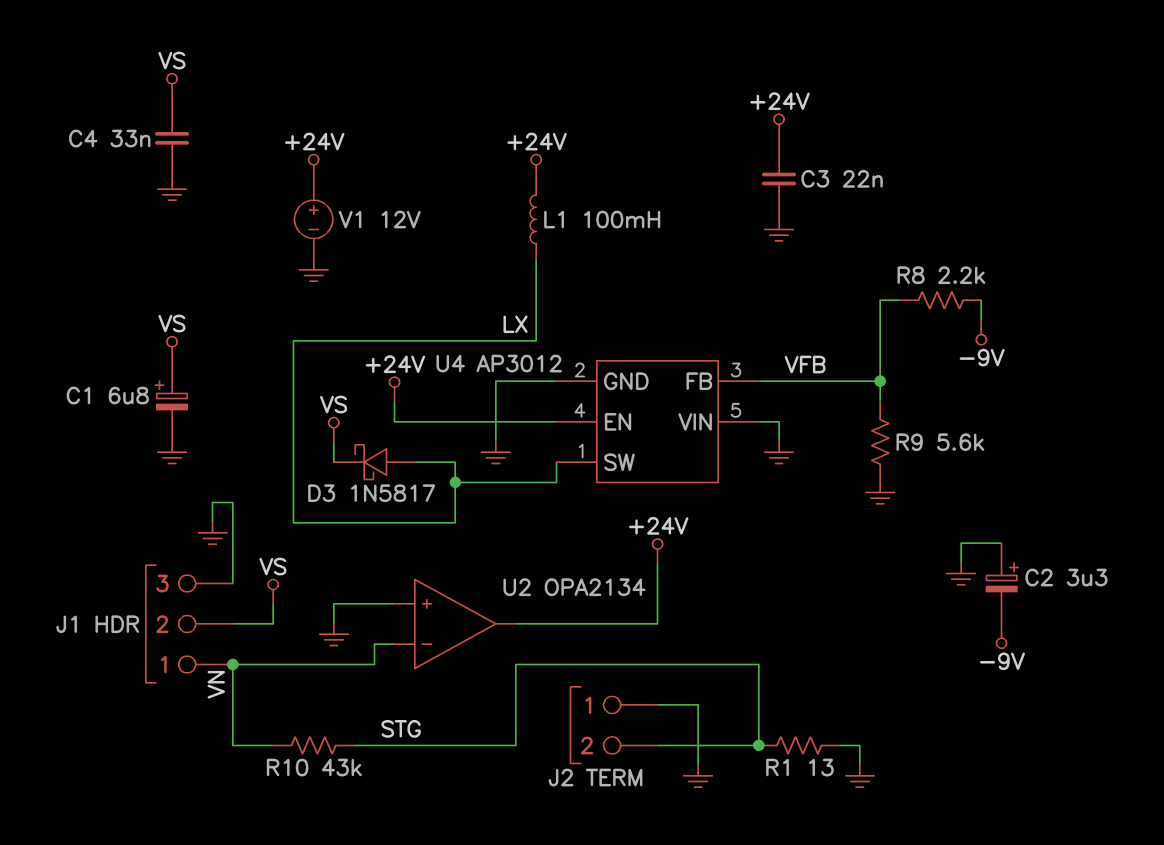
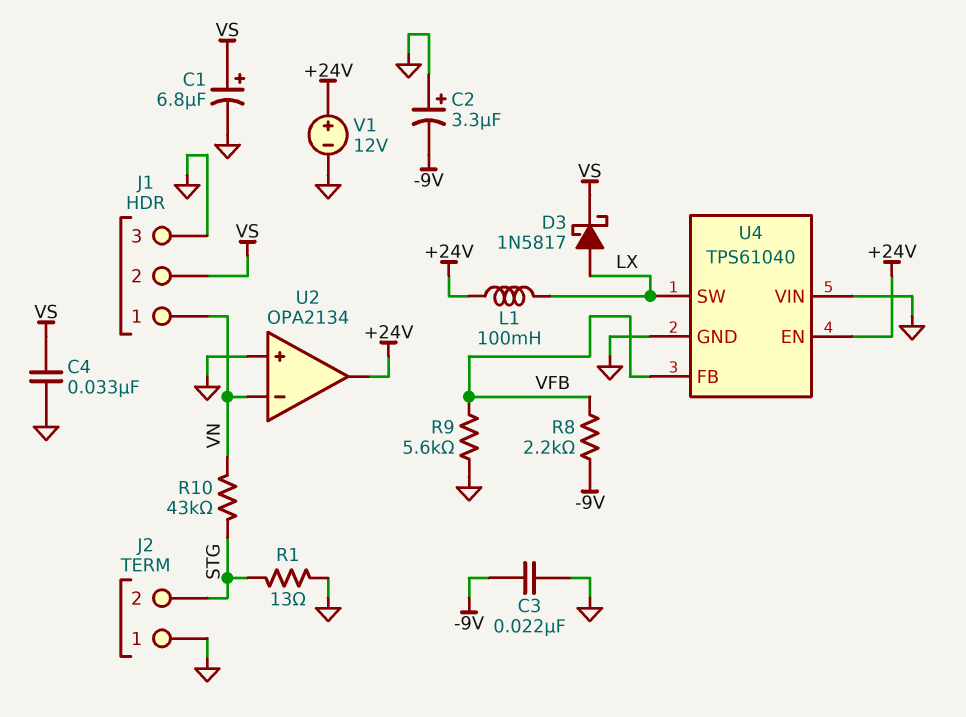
C3: 22nF (+24V, GND) -> 22nF (-9V, GND)
U4: AP3012 -> TPS61040

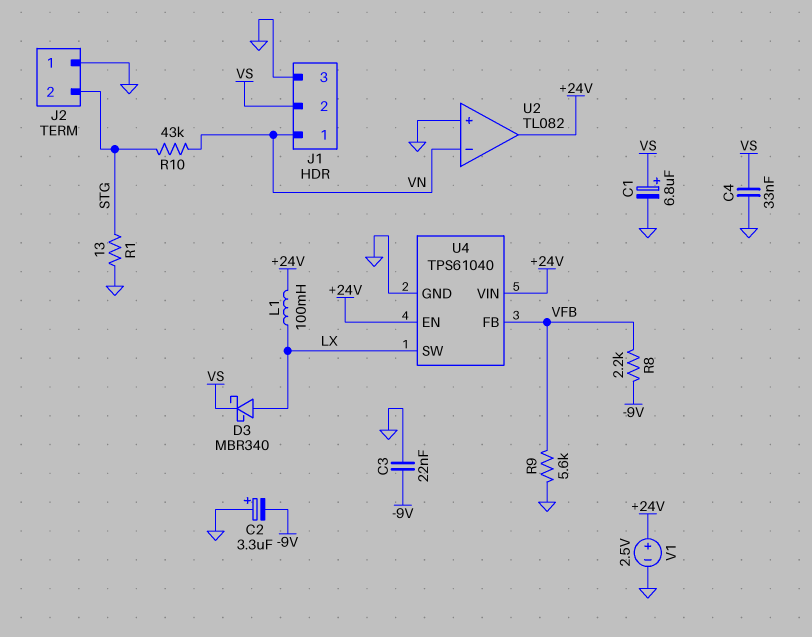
D3: schottky 1N5817 (A LX, K VS) -> schottky MBR340 (A LX, K VS)
U2: OPA2134 -> TL082
U4 pin VIN: GND -> +24V
V1: 12V (plus +24V, minus GND) -> 2.5V (plus +24V, minus GND)

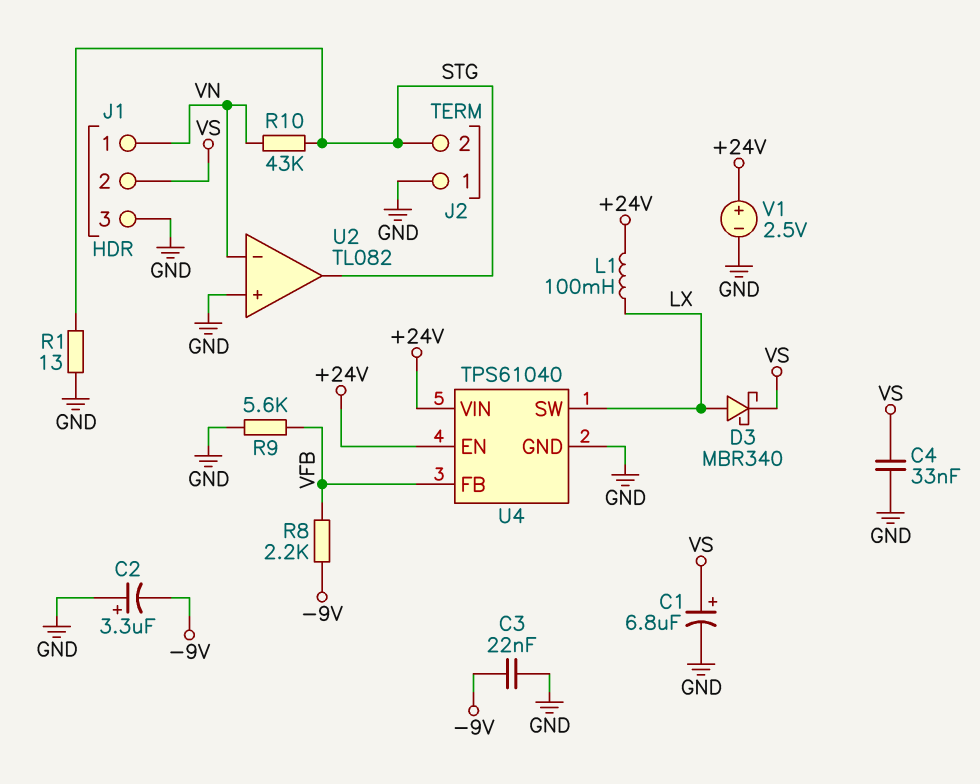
U2 pin out: +24V -> STG

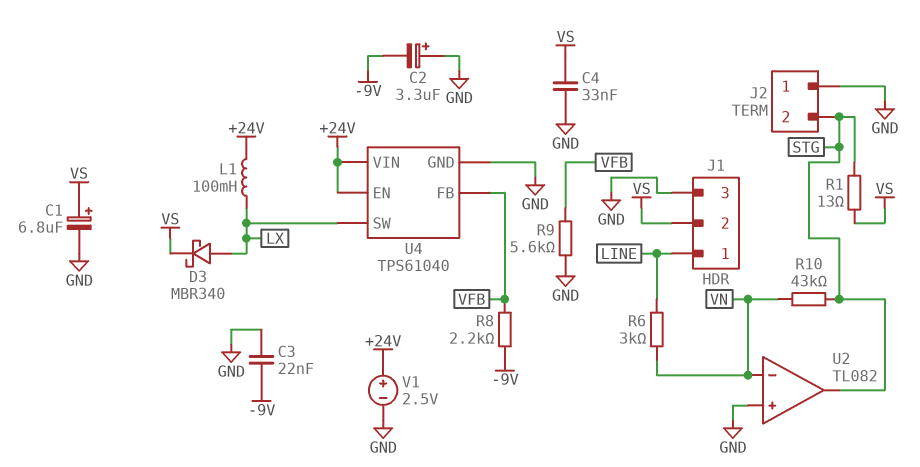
J1 pin 1: VN -> LINE
R1: 13 (GND, STG) -> 13 (STG, VS)
R6: none -> 3k (LINE, VN)

